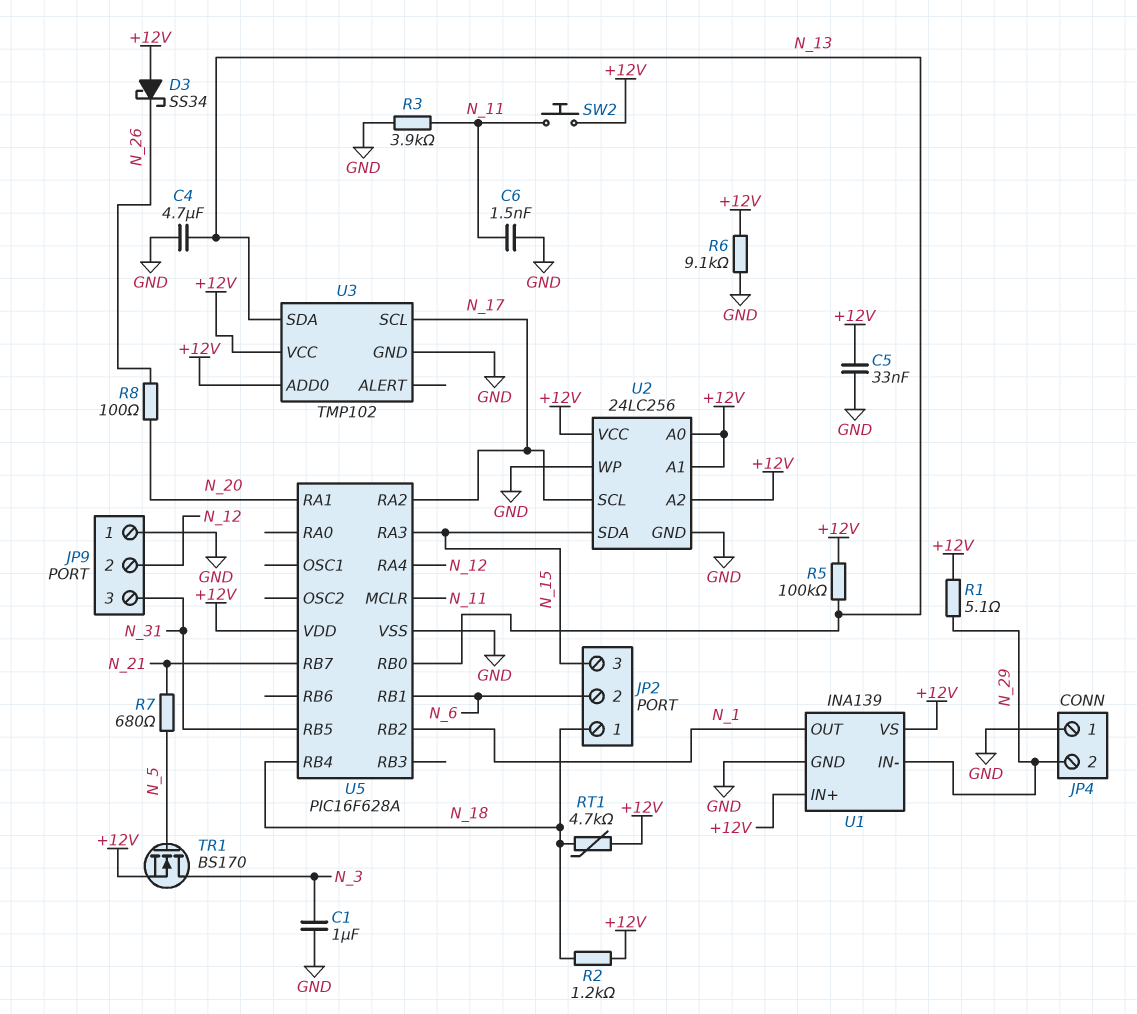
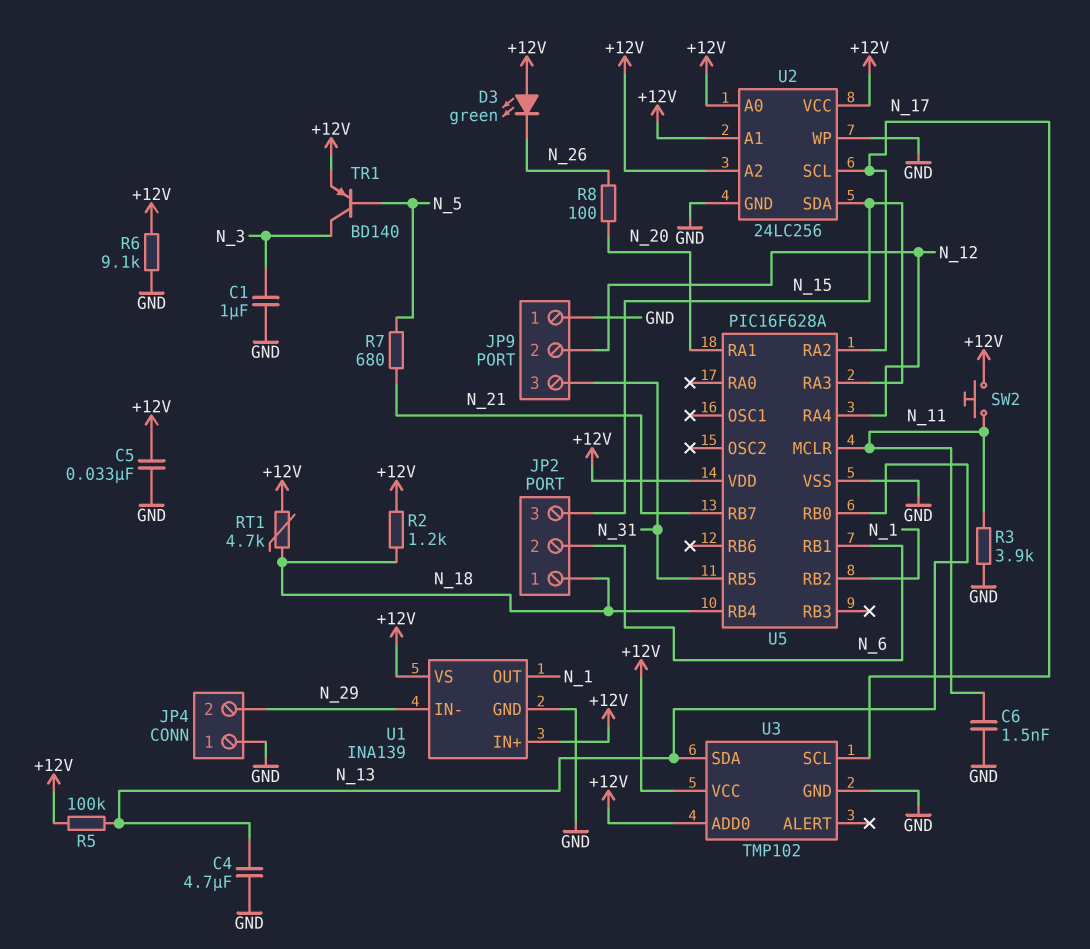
D3: schottky SS34 (A +12V, K N_26) -> LED green (A +12V, K N_26)
R1: 5.1 (+12V, N_29) -> none
TR1: NMOS BS170 (G N_5, D N_3, S +12V) -> PNP BD140 (B N_5, C N_3, E +12V)

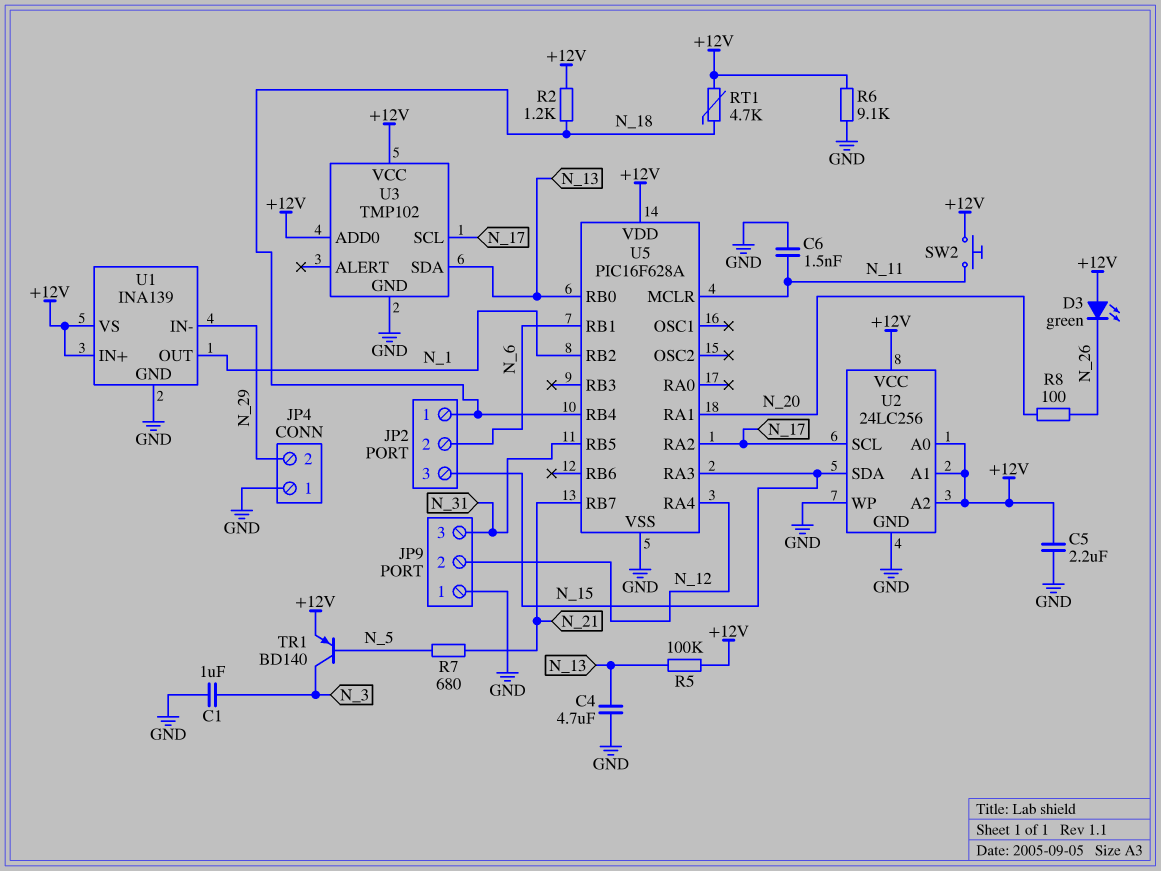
C5: 33nF (+12V, GND) -> 2.2uF (+12V, GND)
R3: 3.9k (GND, N_11) -> none

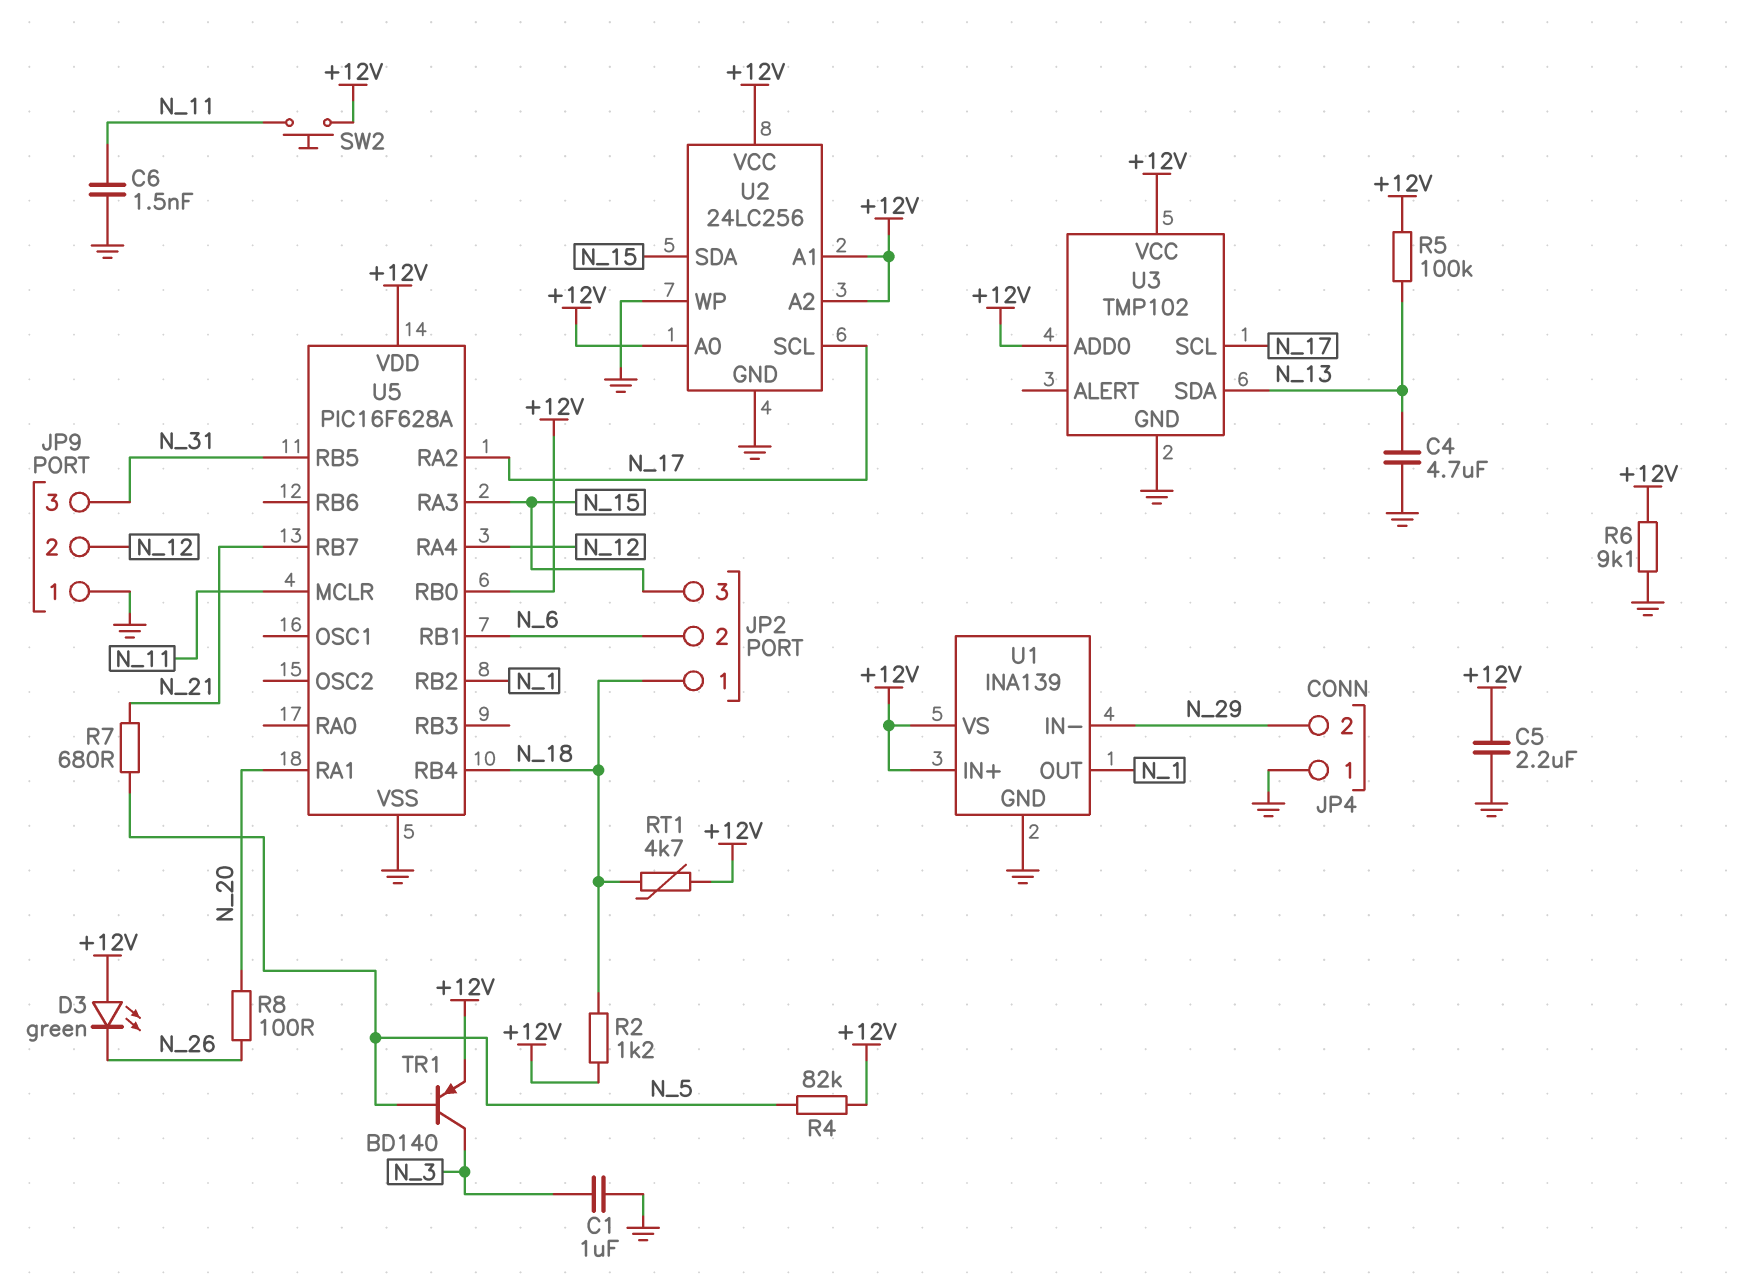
R4: none -> 82k (+12V, N_5)
U5 pin RB0: N_13 -> +12V

